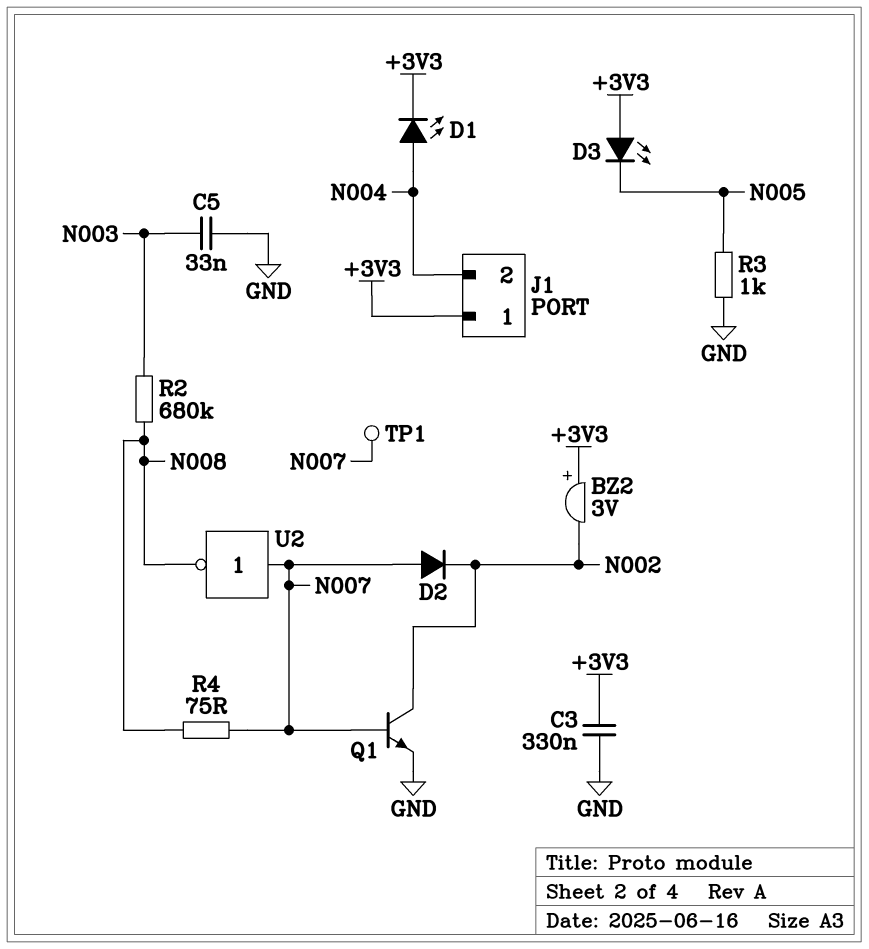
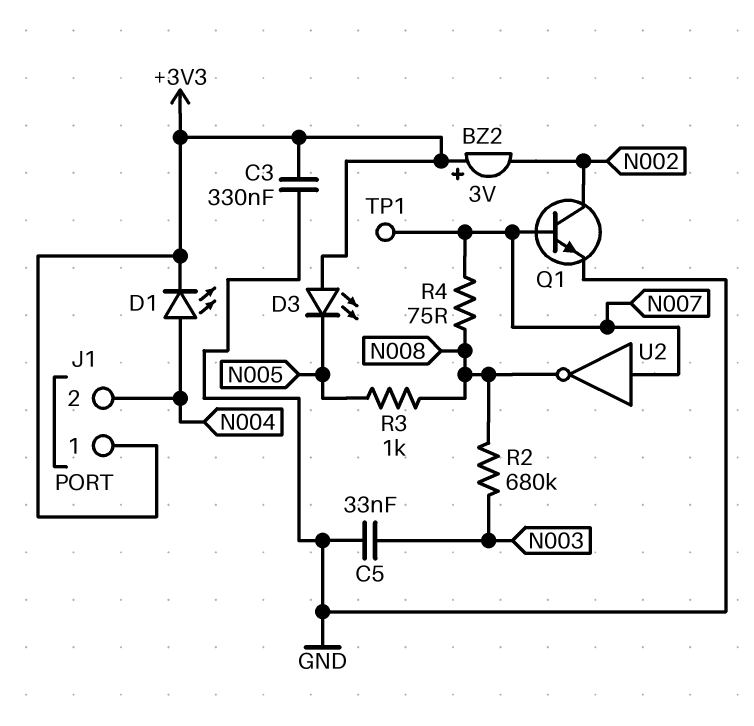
D2: diode (A N007, K N002) -> none
R3: 1k (GND, N005) -> 1k (N005, N008)

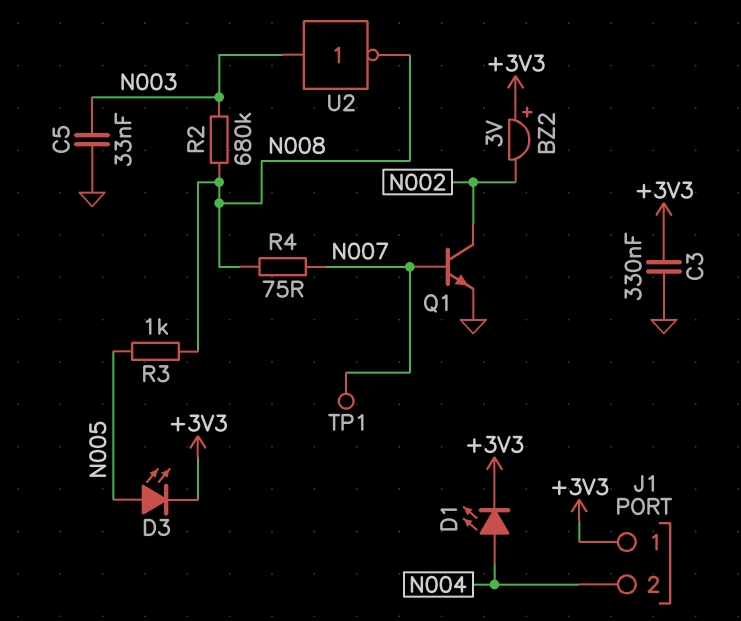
D3: LED (A +3V3, K N005) -> LED (A N005, K +3V3)
U2: NOT (in N007, out N008) -> NOT (in N003, out N008)

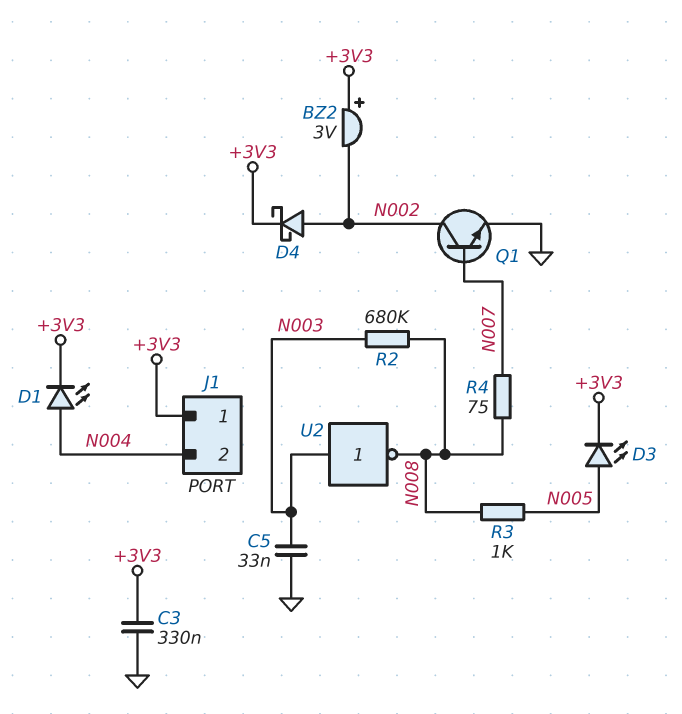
D4: none -> schottky (A N002, K +3V3)
TP1: test point (N007) -> none

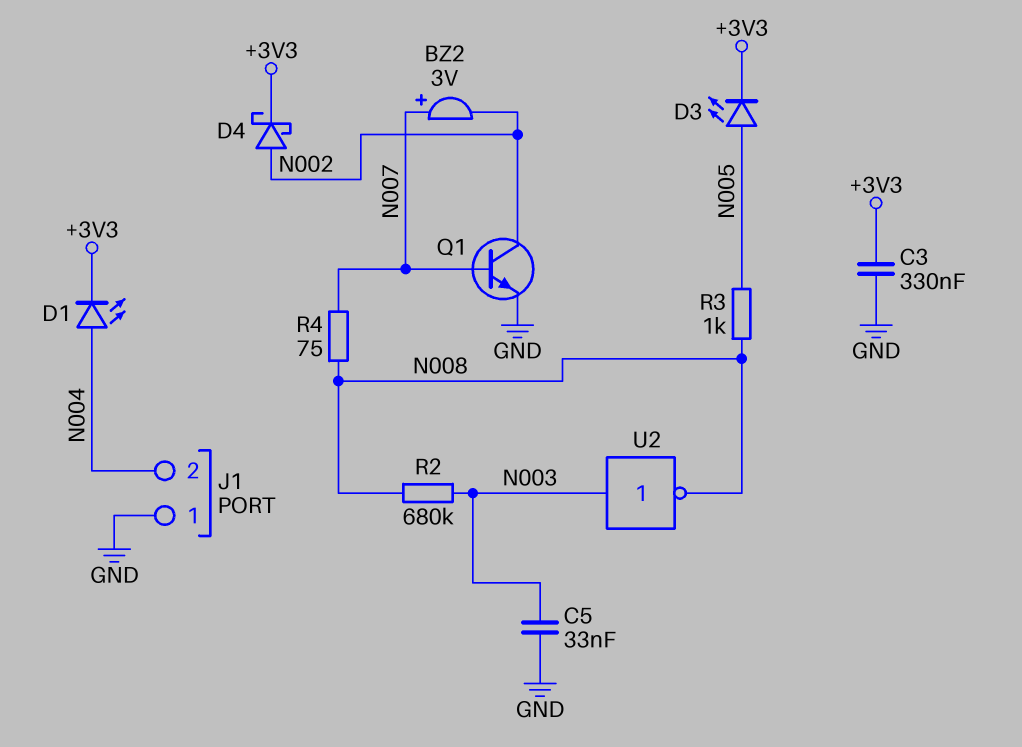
BZ2: buzzer 3V (plus +3V3, minus N002) -> buzzer 3V (plus N007, minus N002)
J1 pin 1: +3V3 -> GND

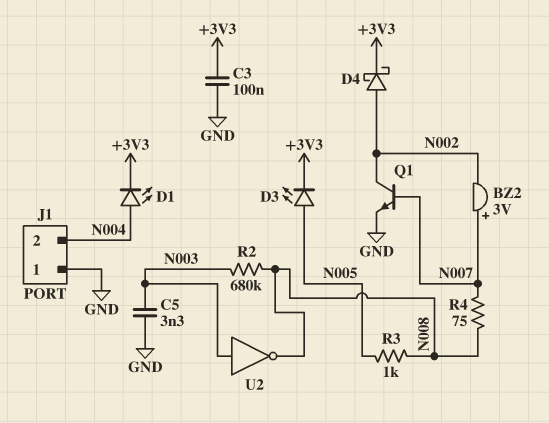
C3: 330nF (+3V3, GND) -> 100nF (+3V3, GND)
C5: 33nF (GND, N003) -> 3.3nF (GND, N003)

